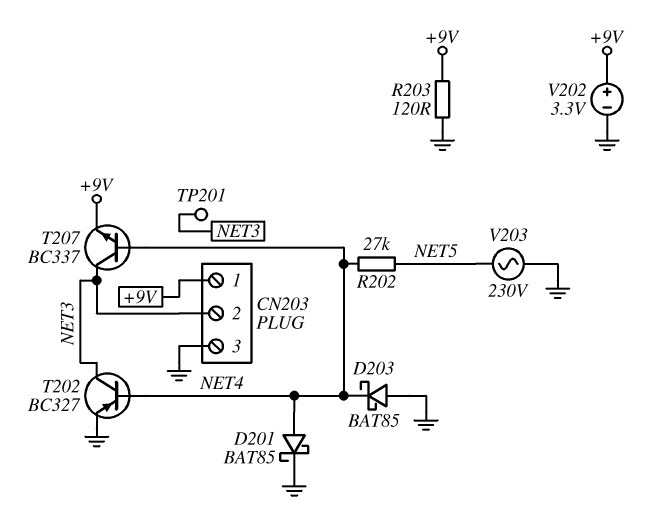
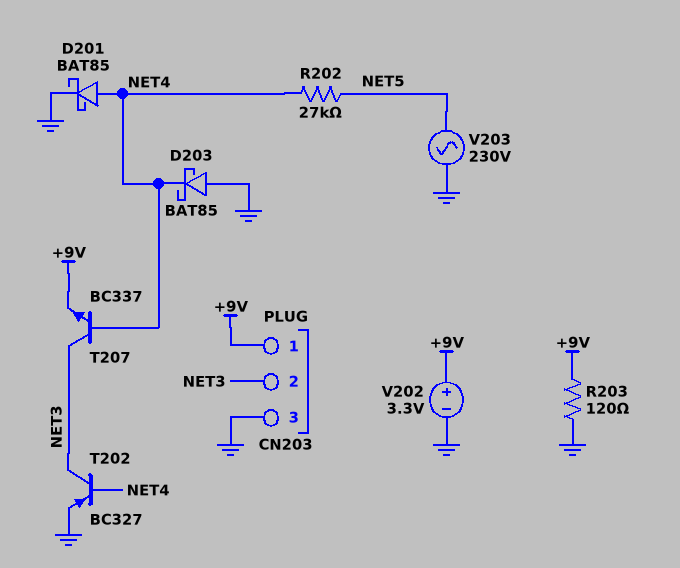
TP201: test point (NET3) -> none

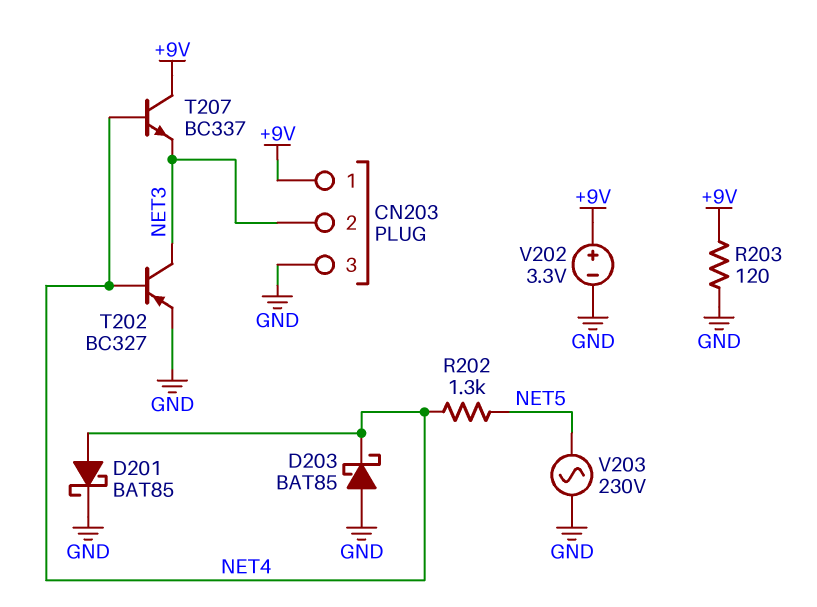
R202: 27k (NET4, NET5) -> 1.3k (NET4, NET5)
T207: NPN BC337 (B NET4, C NET3, E +9V) -> NPN BC337 (B NET4, C +9V, E NET3)

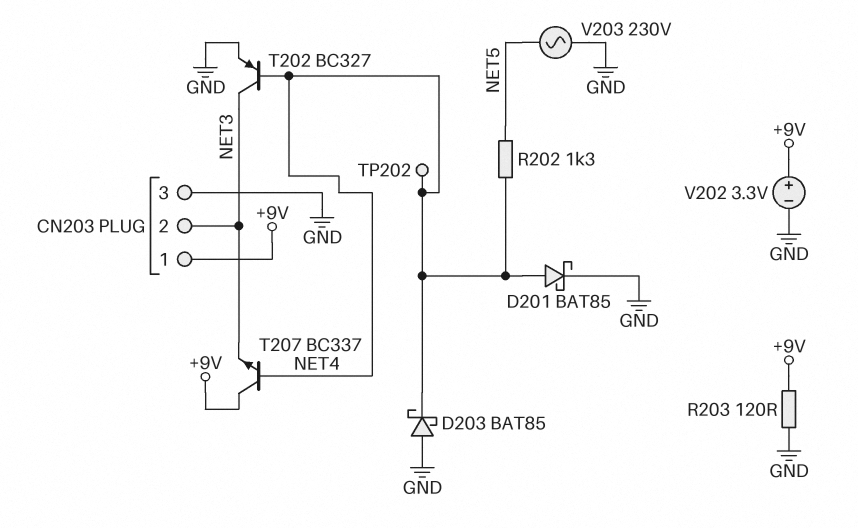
TP202: none -> test point (NET4)

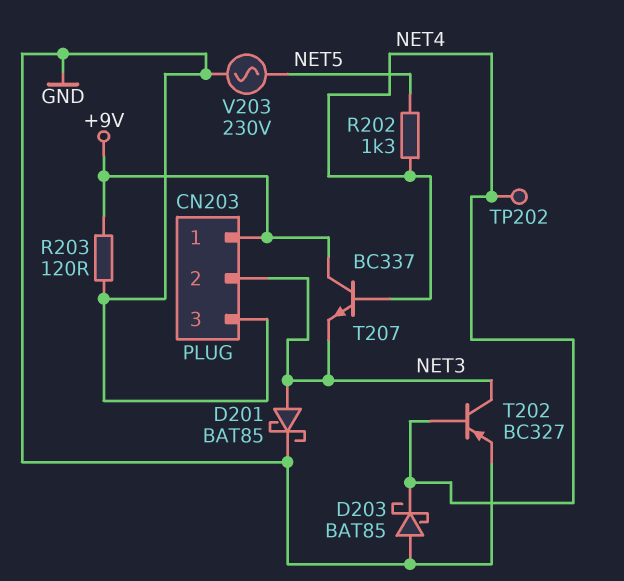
D201: schottky BAT85 (A NET4, K GND) -> schottky BAT85 (A NET3, K GND)
V202: 3.3V (plus +9V, minus GND) -> none

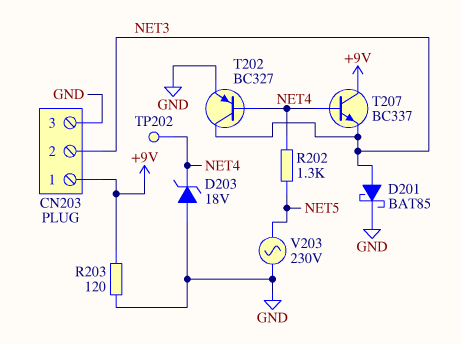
D203: schottky BAT85 (A GND, K NET4) -> zener 18V (A GND, K NET4)

